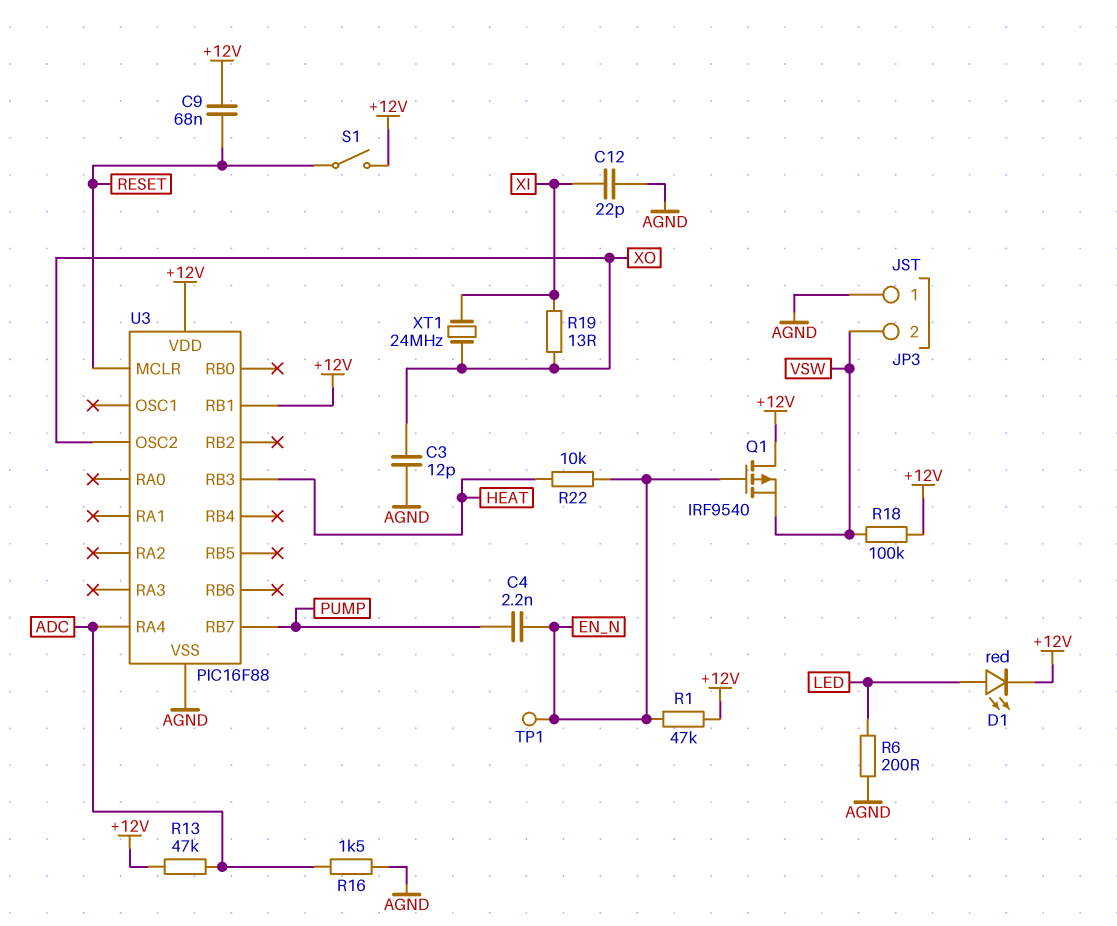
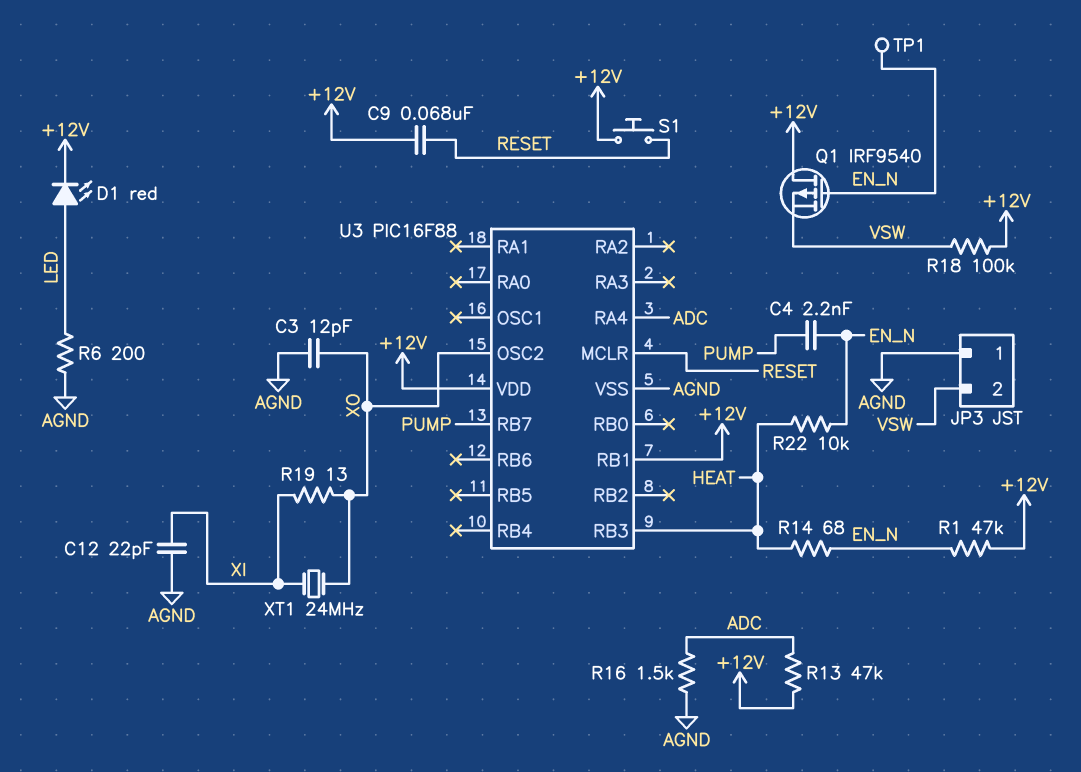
R14: none -> 68 (EN_N, HEAT)
S1: switch (+12V, RESET) -> button (+12V, RESET)

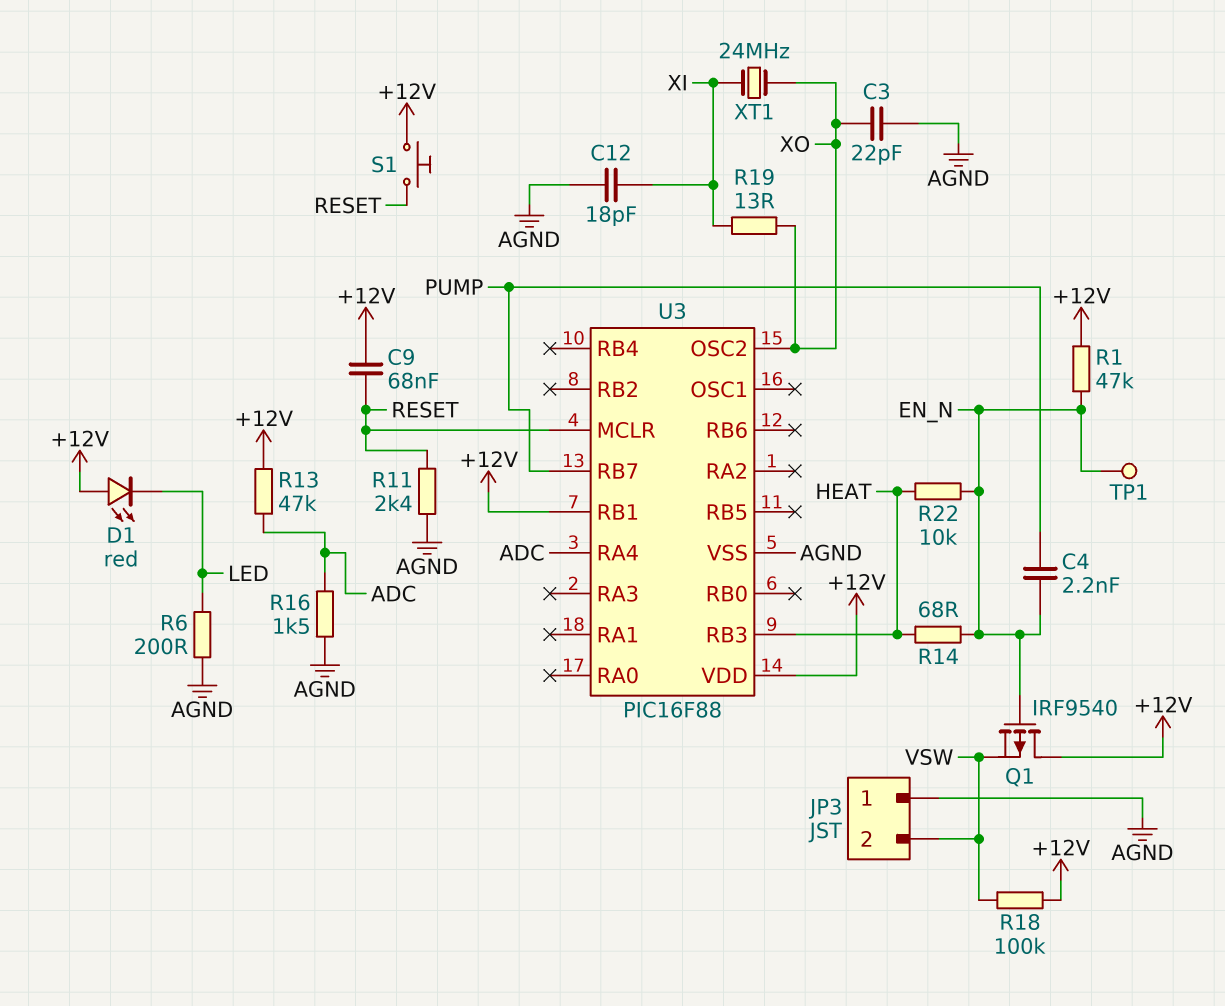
C3: 12pF (AGND, XO) -> 22pF (AGND, XO)
C12: 22pF (AGND, XI) -> 18pF (AGND, XI)
D1: LED red (A LED, K +12V) -> LED red (A +12V, K LED)
R11: none -> 2.4k (AGND, RESET)

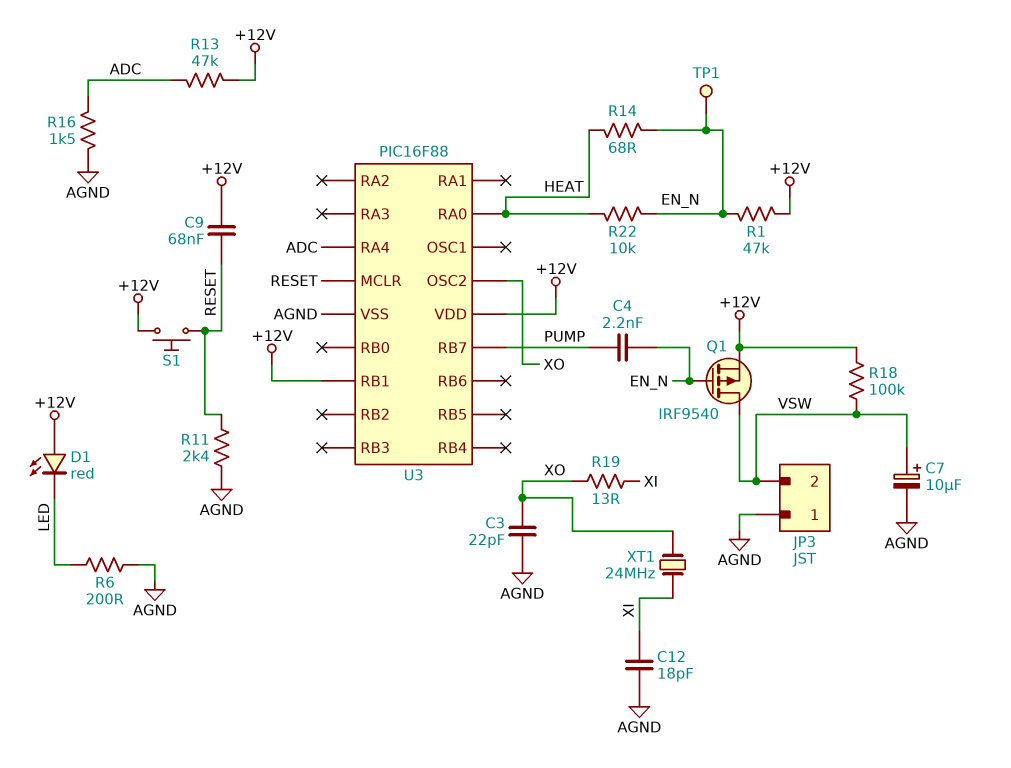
C7: none -> 10uF (plus VSW, minus AGND)
Q1: PMOS IRF9540 (G EN_N, D +12V, S VSW) -> PMOS IRF9540 (G EN_N, D VSW, S +12V)
U3 pin RA0: none -> HEAT
U3 pin RB3: HEAT -> none

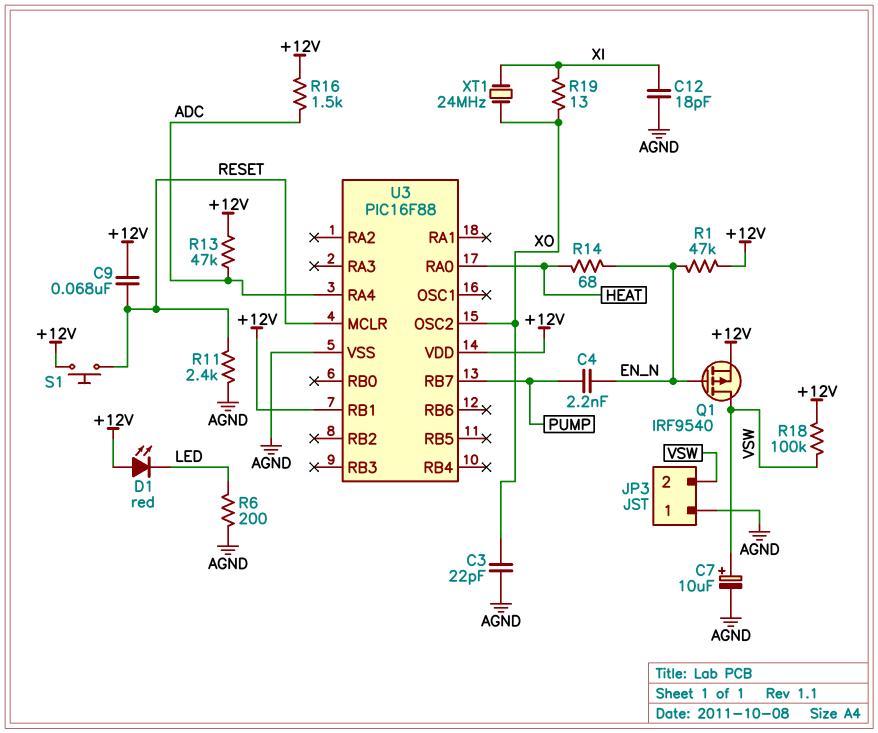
R16: 1.5k (ADC, AGND) -> 1.5k (+12V, ADC)
R22: 10k (EN_N, HEAT) -> none
TP1: test point (EN_N) -> none

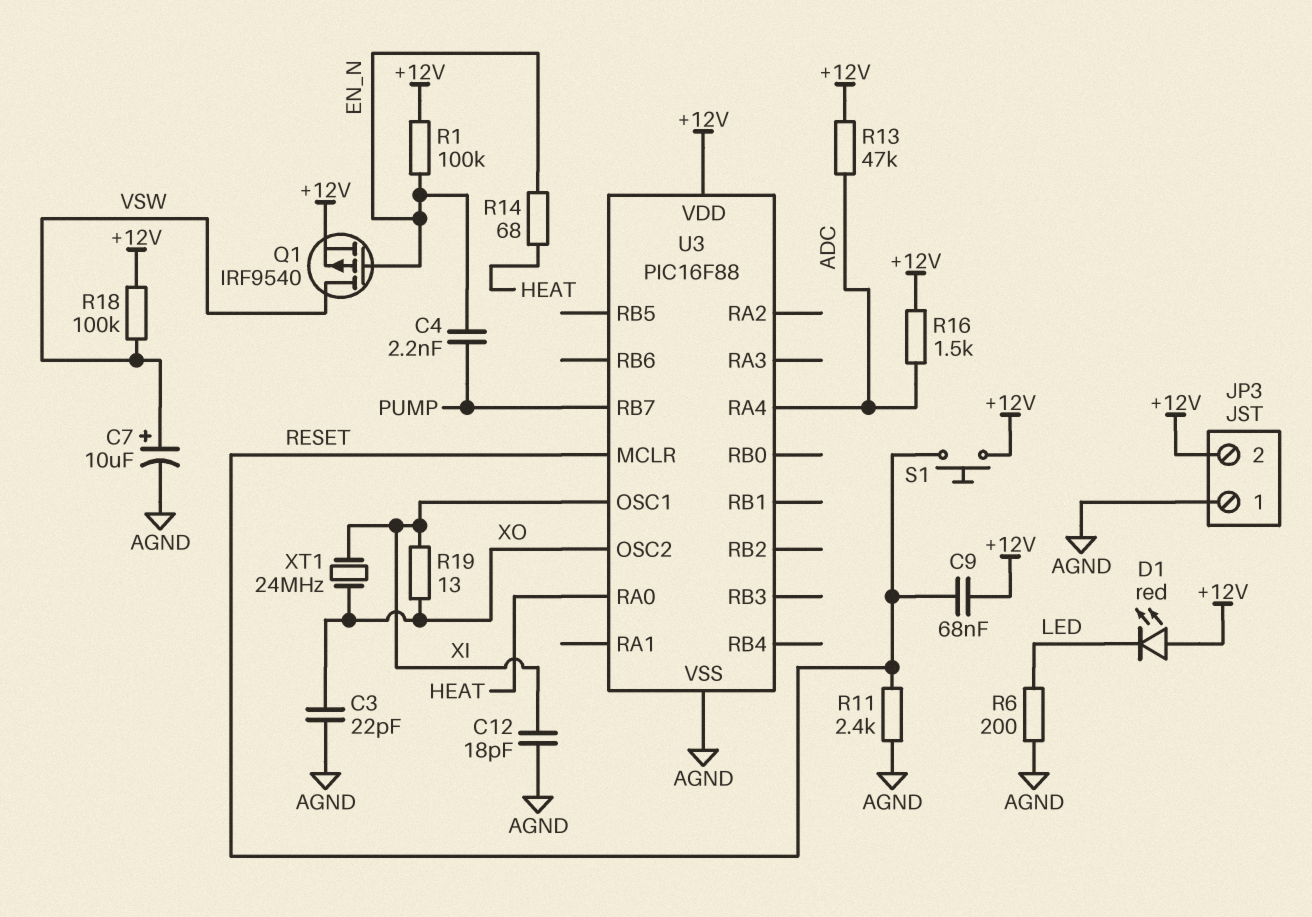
JP3 pin 2: VSW -> +12V
R1: 47k (+12V, EN_N) -> 100k (+12V, EN_N)
U3 pin OSC1: none -> XI
U3 pin RB1: +12V -> none

